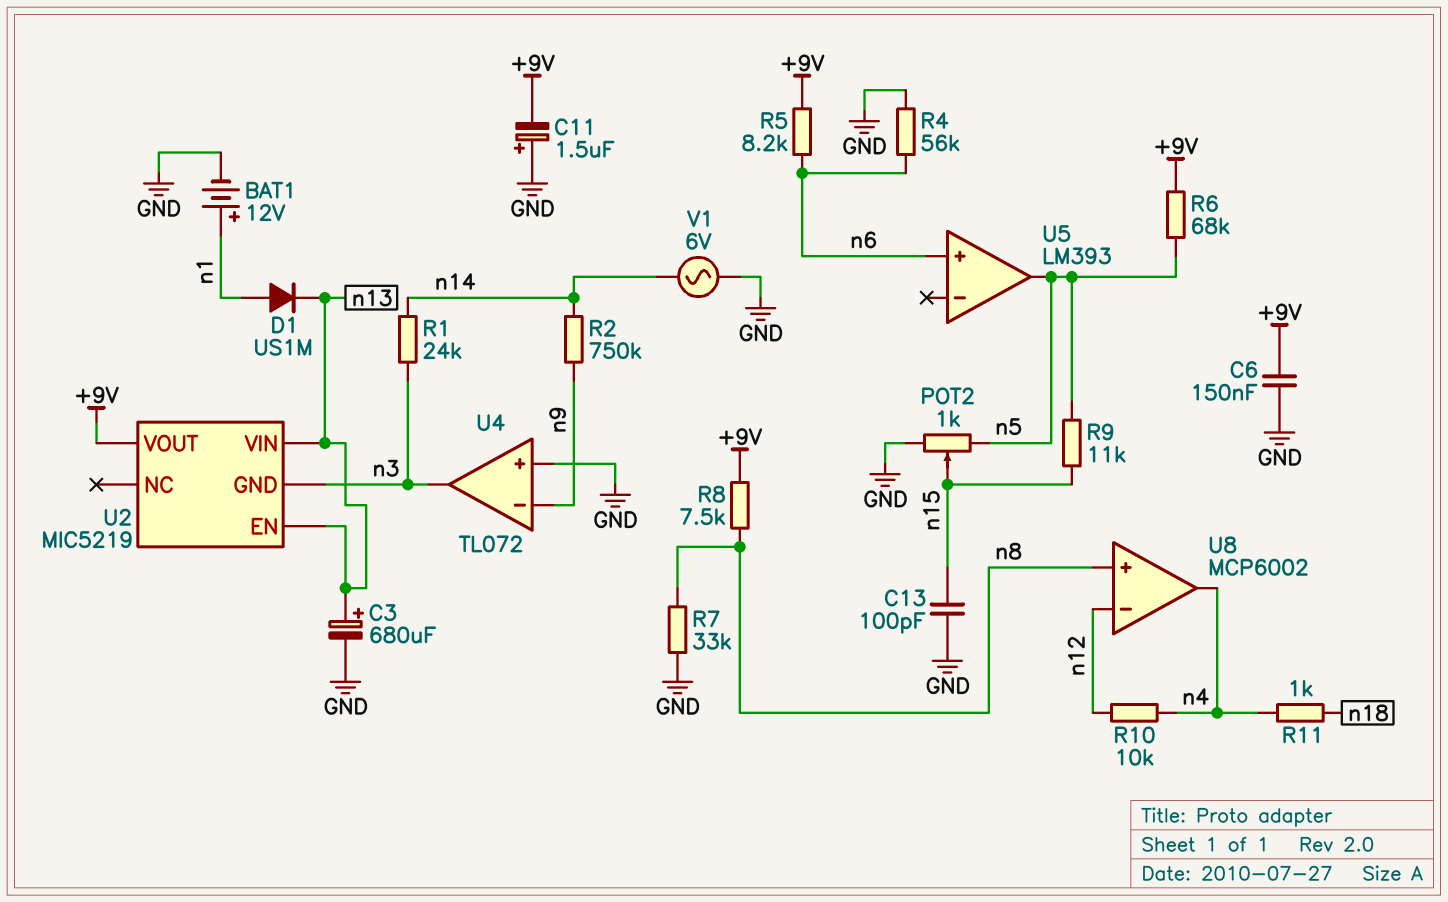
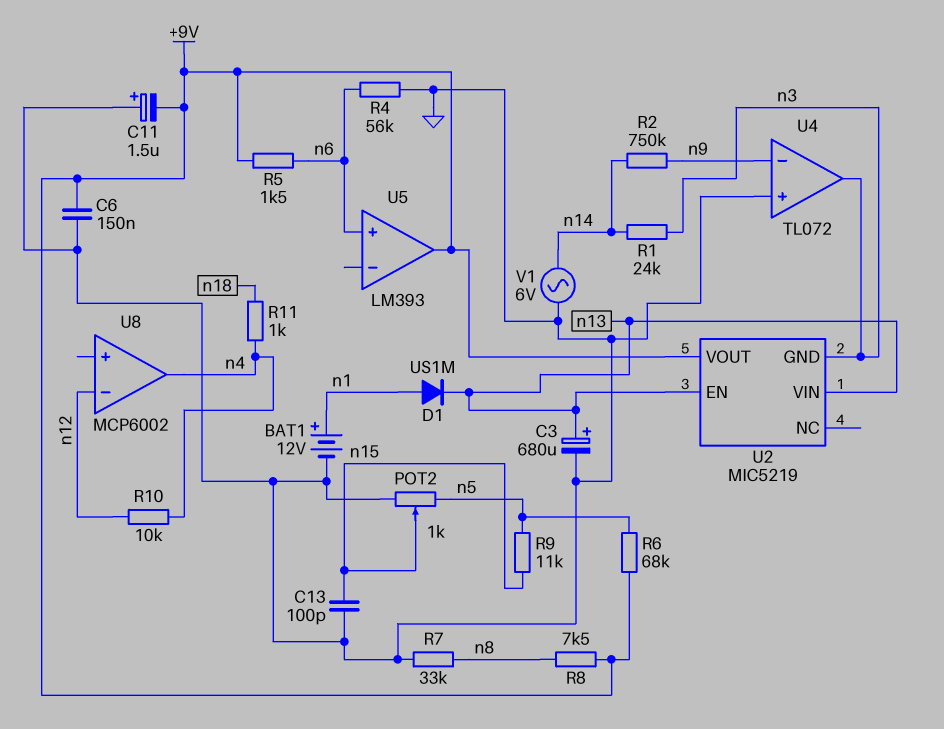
R5: 8.2k (+9V, n6) -> 1.5k (+9V, n6)
U5 pin out: n5 -> +9V
U8 pin in+: n8 -> none

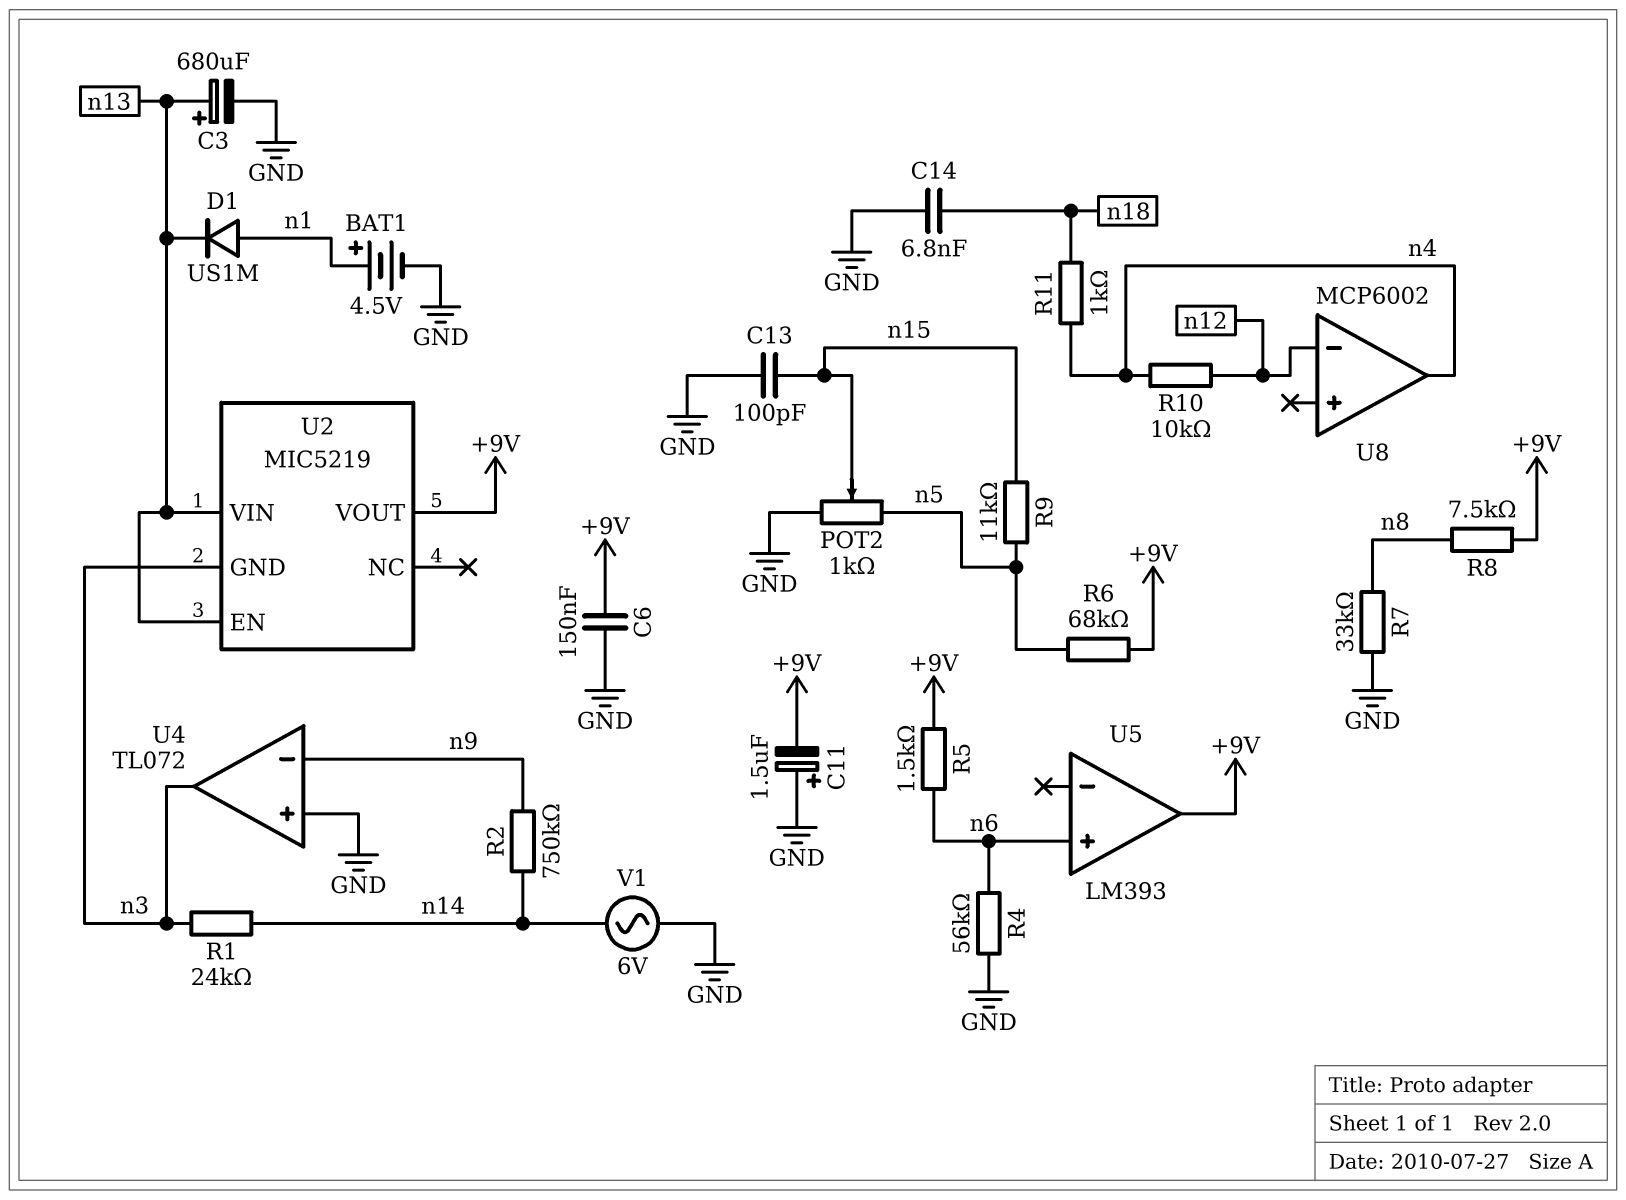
BAT1: 12V (plus n1, minus GND) -> 4.5V (plus n1, minus GND)
C14: none -> 6.8nF (GND, n18)

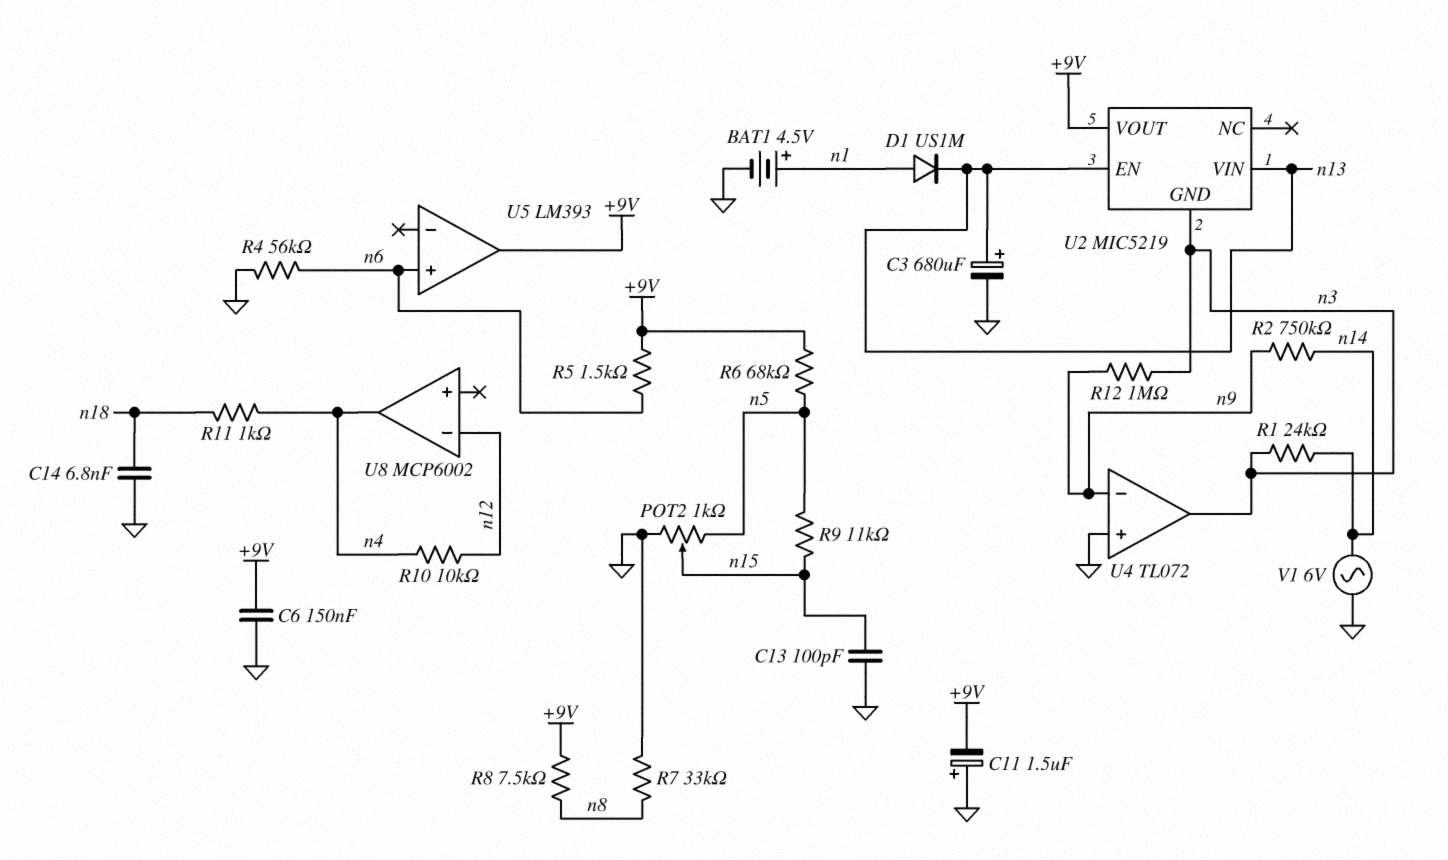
R12: none -> 1M (n3, n9)

